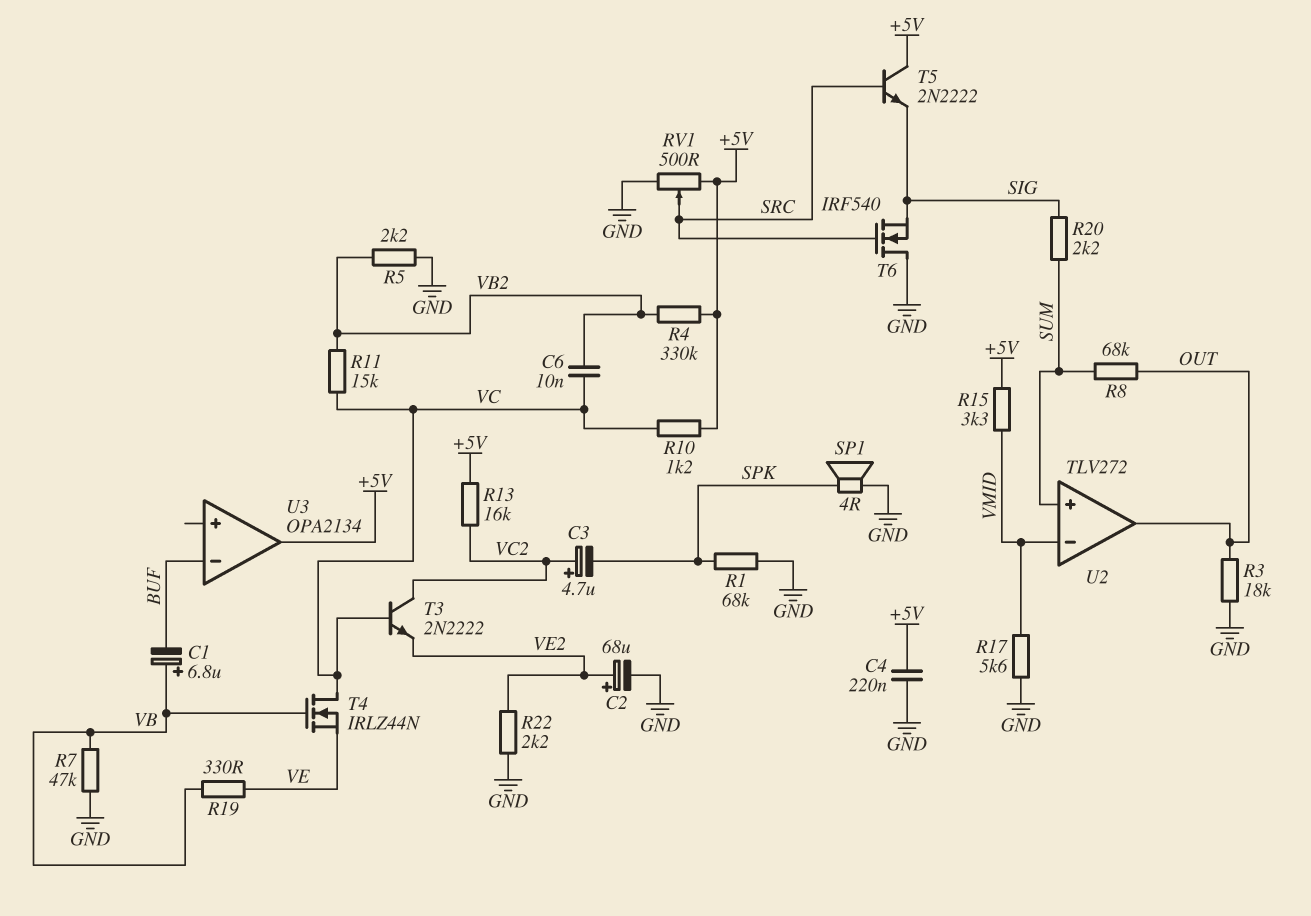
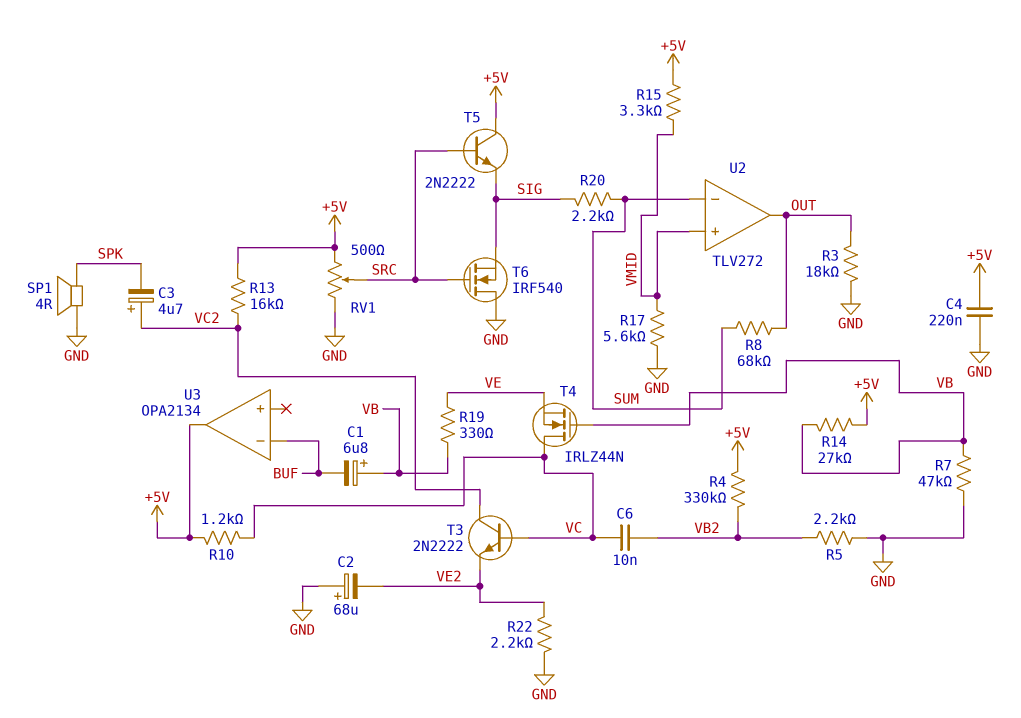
C2: 68uF (plus VE2, minus GND) -> 68uF (plus GND, minus VE2)
R1: 68k (GND, SPK) -> none
R11: 15k (VB2, VC) -> none
R14: none -> 27k (+5V, VB)
U2 pin in+: SUM -> VMID
U2 pin in-: VMID -> SUM

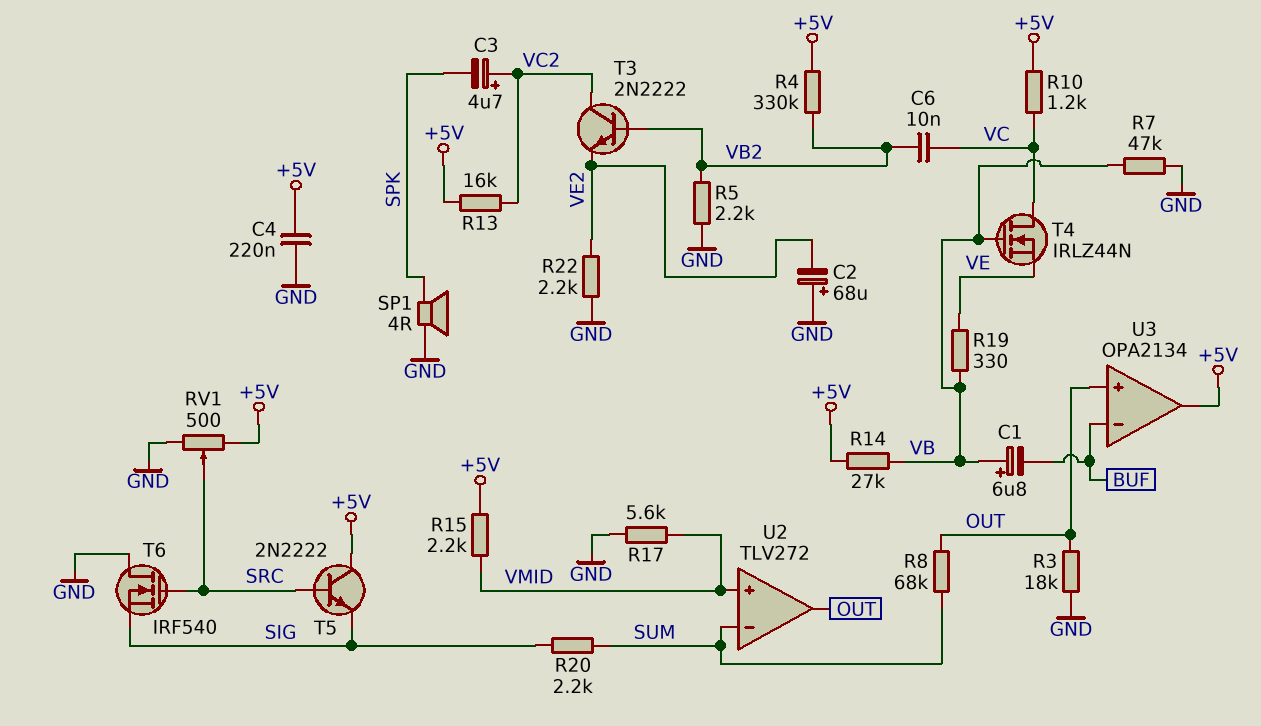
R15: 3.3k (+5V, VMID) -> 2.2k (+5V, VMID)
T3: NPN 2N2222 (B VC, C VC2, E VE2) -> NPN 2N2222 (B VB2, C VC2, E VE2)
U3 pin in+: none -> OUT

